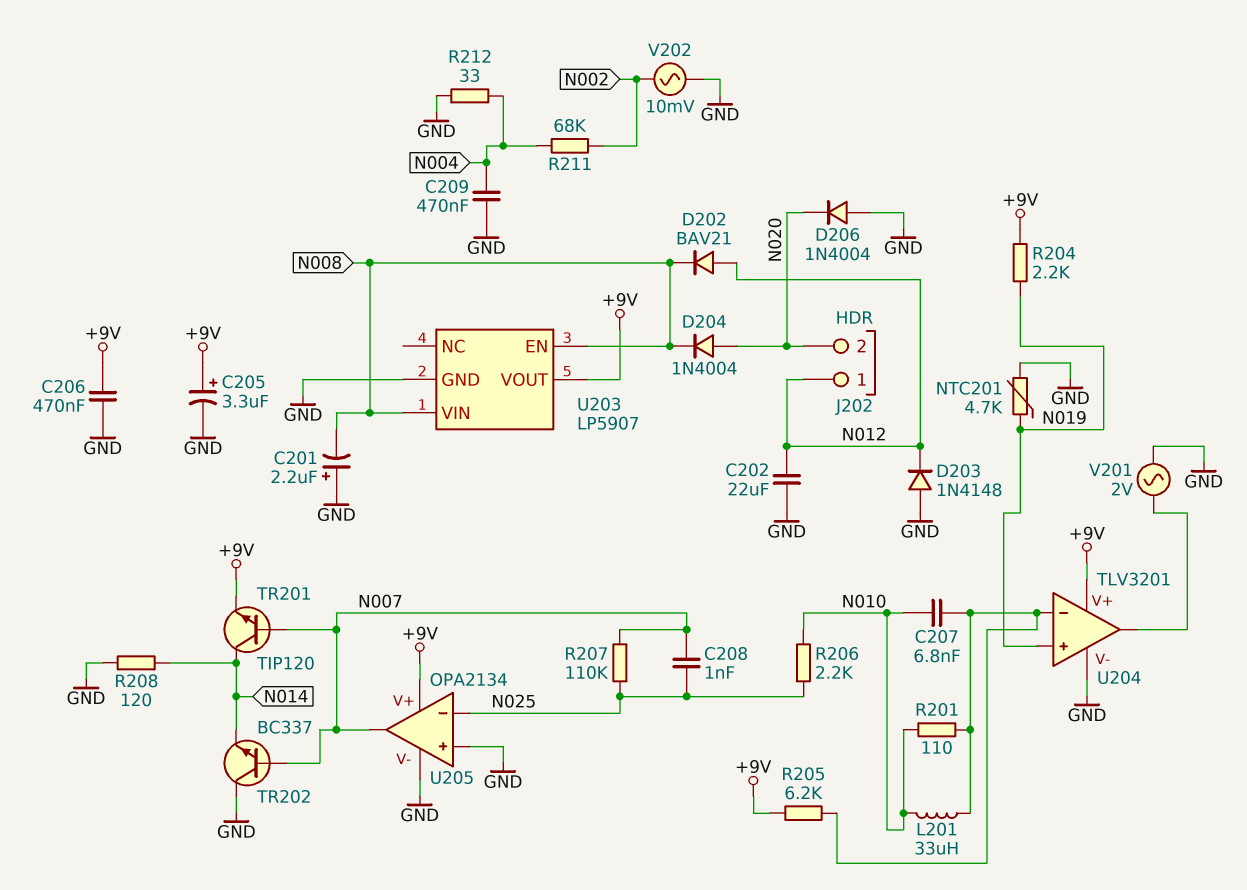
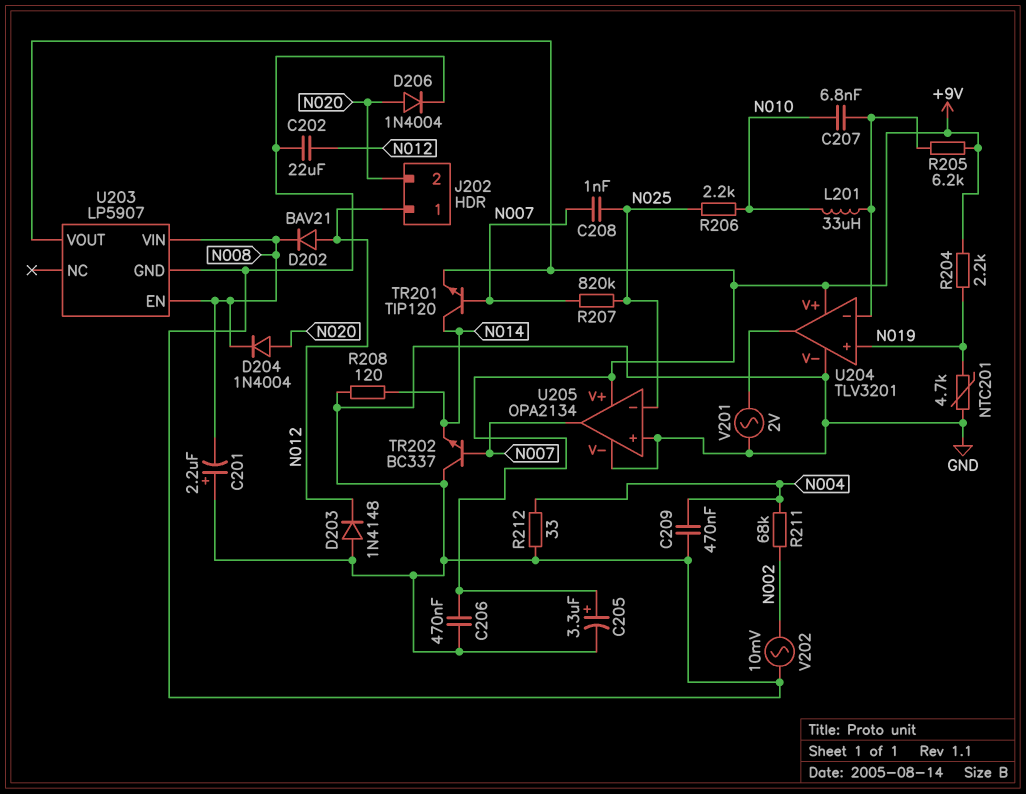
D206: diode 1N4004 (A GND, K N020) -> diode 1N4004 (A N020, K GND)
R201: 110 (N010, U204/in-) -> none
R207: 110k (N007, N025) -> 820k (N007, N025)

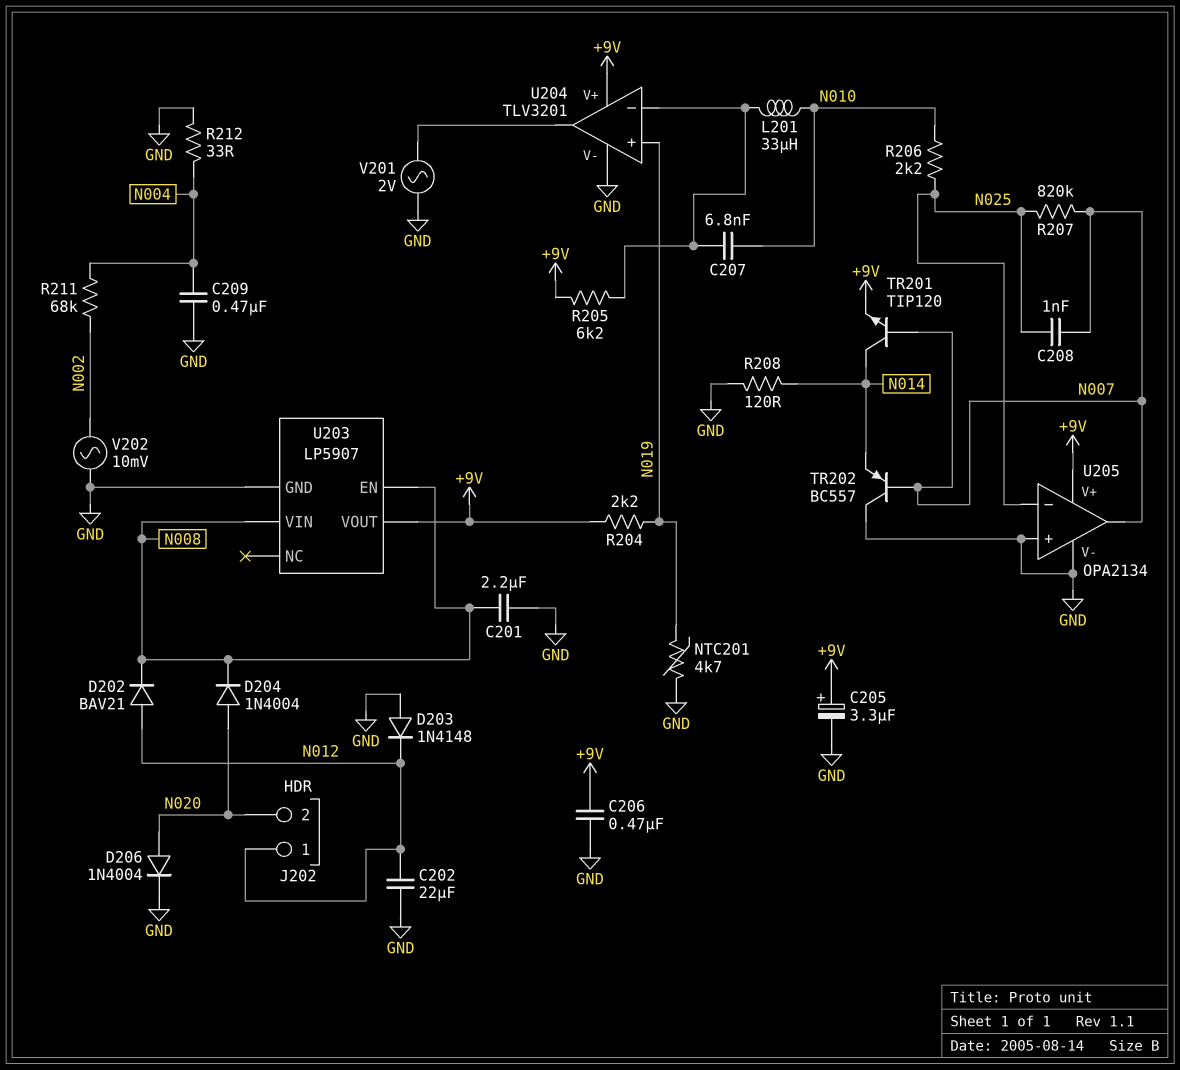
C201: 2.2uF (plus GND, minus N008) -> 2.2uF (GND, N008)
TR202: NPN BC337 (B N007, C GND, E N014) -> PNP BC557 (B N007, C GND, E N014)

